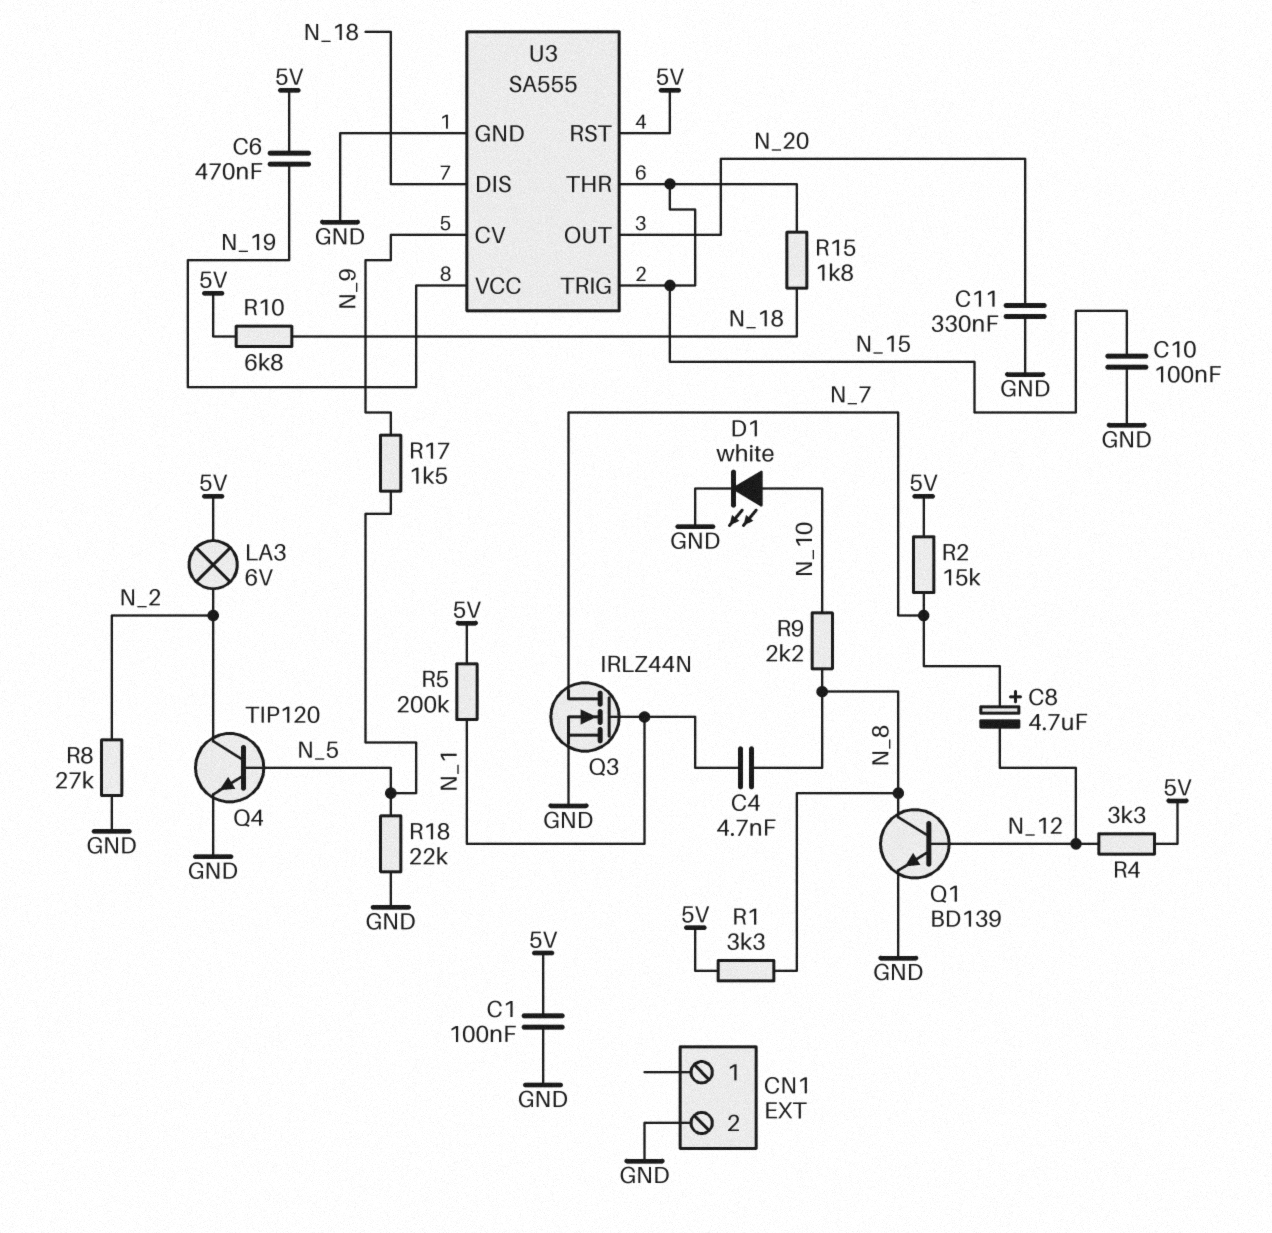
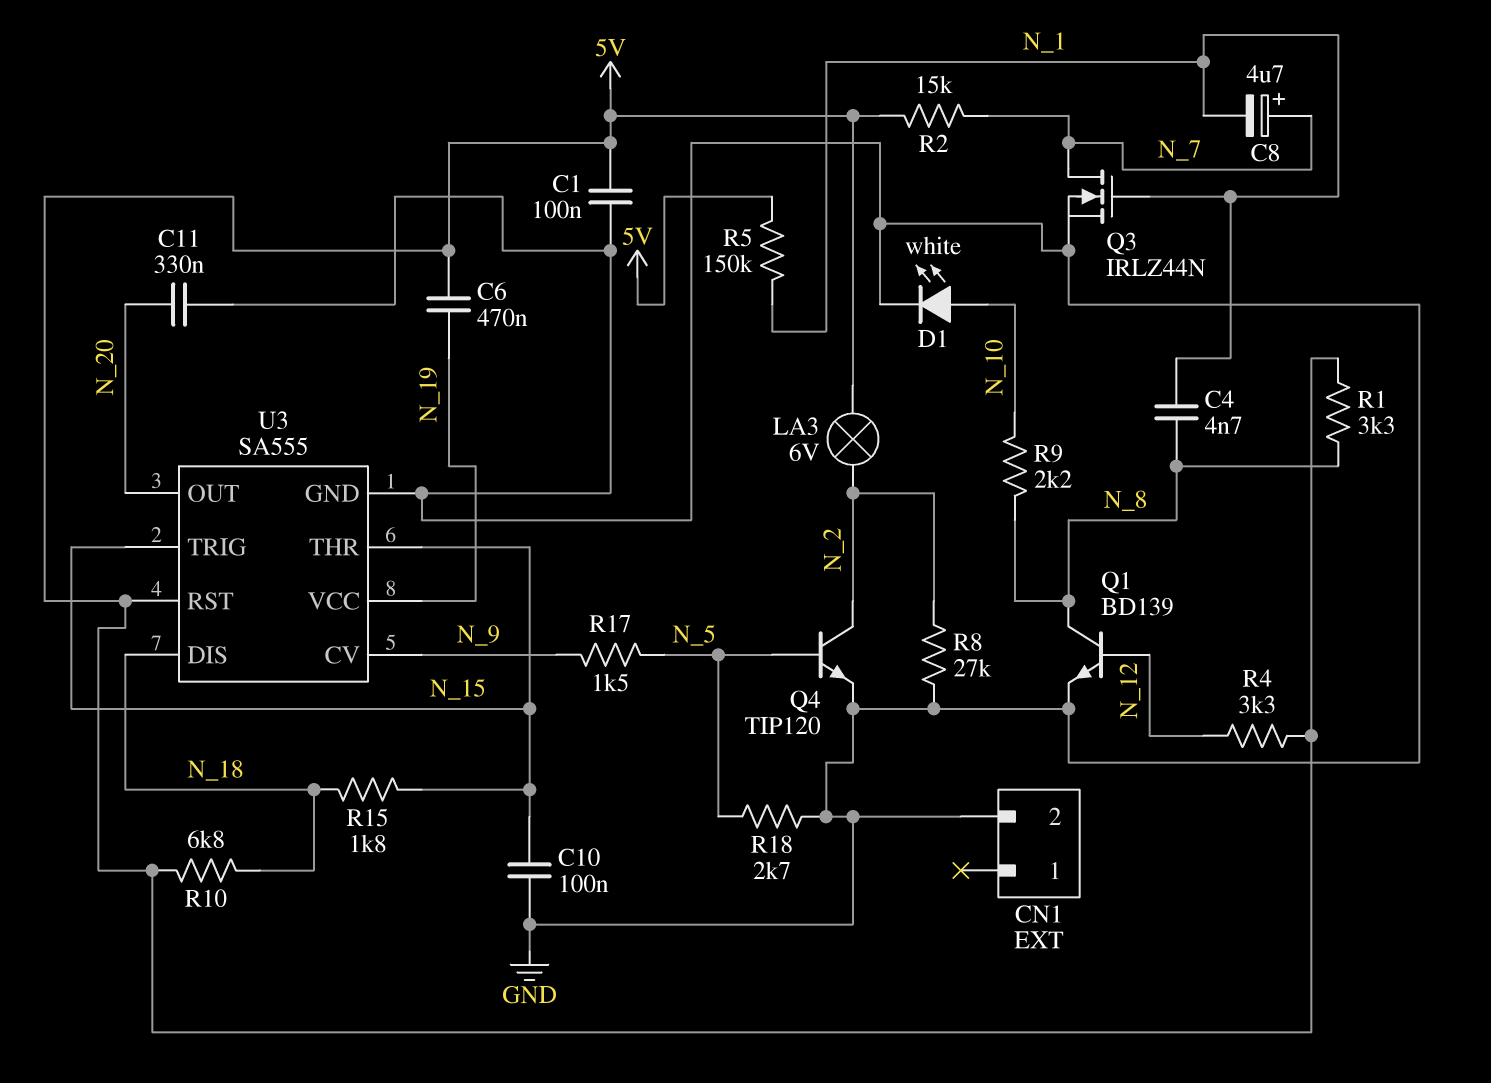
C8: 4.7uF (plus N_7, minus N_12) -> 4.7uF (plus N_7, minus N_1)
R5: 200k (5V, N_1) -> 150k (5V, N_1)
R18: 22k (GND, N_5) -> 2.7k (GND, N_5)

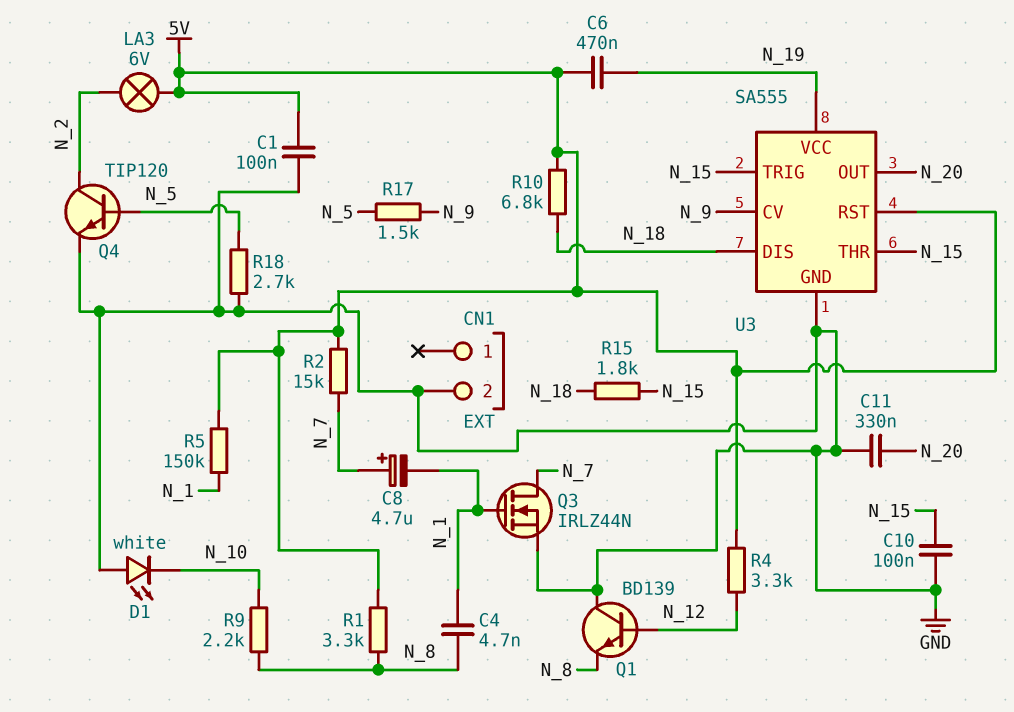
D1: LED white (A N_10, K GND) -> LED white (A GND, K N_10)
Q1: NPN BD139 (B N_12, C N_8, E GND) -> NPN BD139 (B N_12, C GND, E N_8)
R8: 27k (GND, N_2) -> none

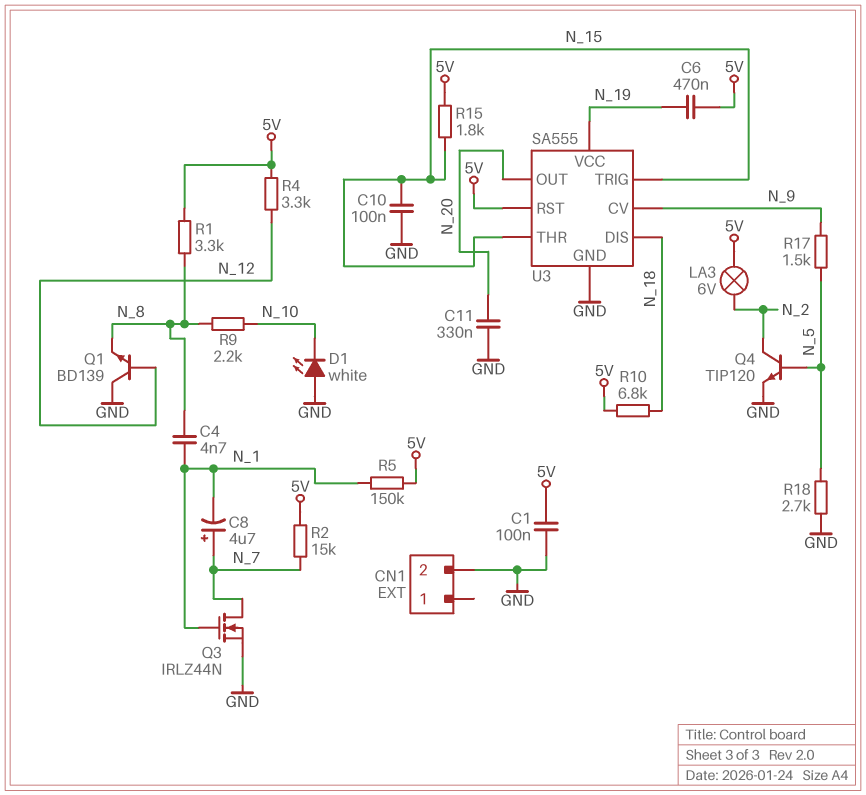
R15: 1.8k (N_15, N_18) -> 1.8k (5V, N_15)

